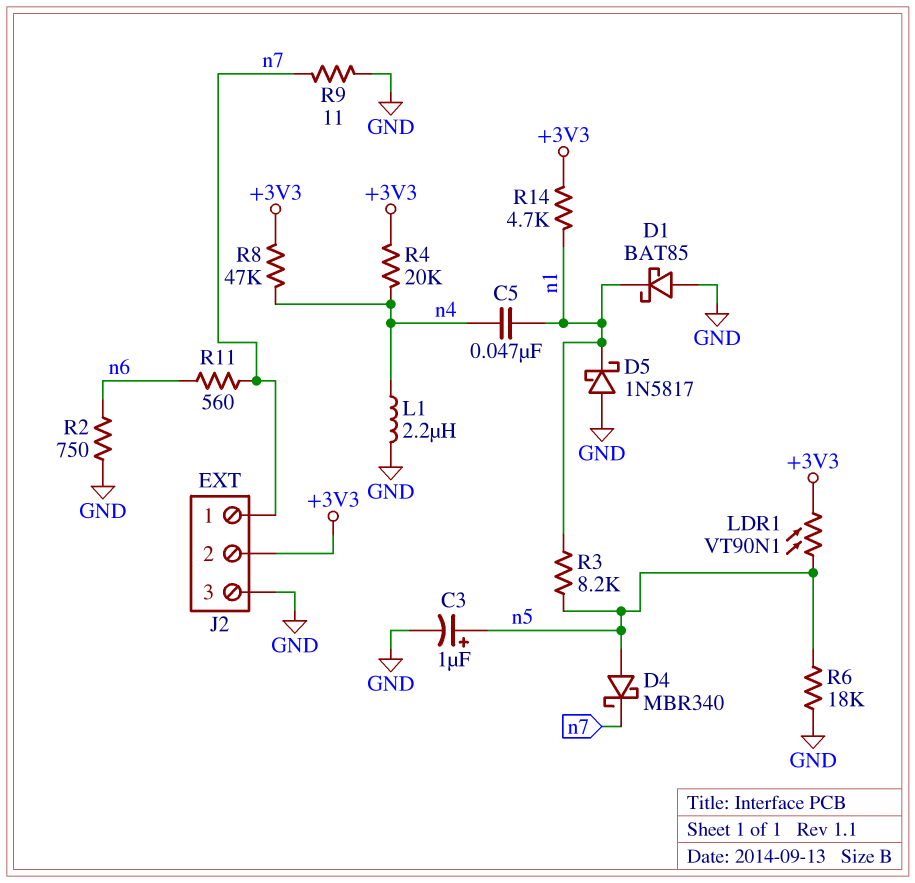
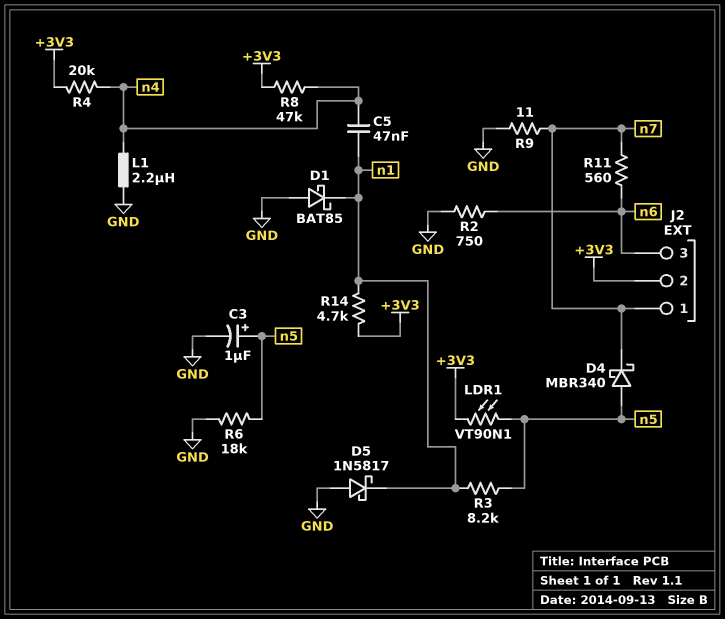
J2 pin 3: GND -> n6

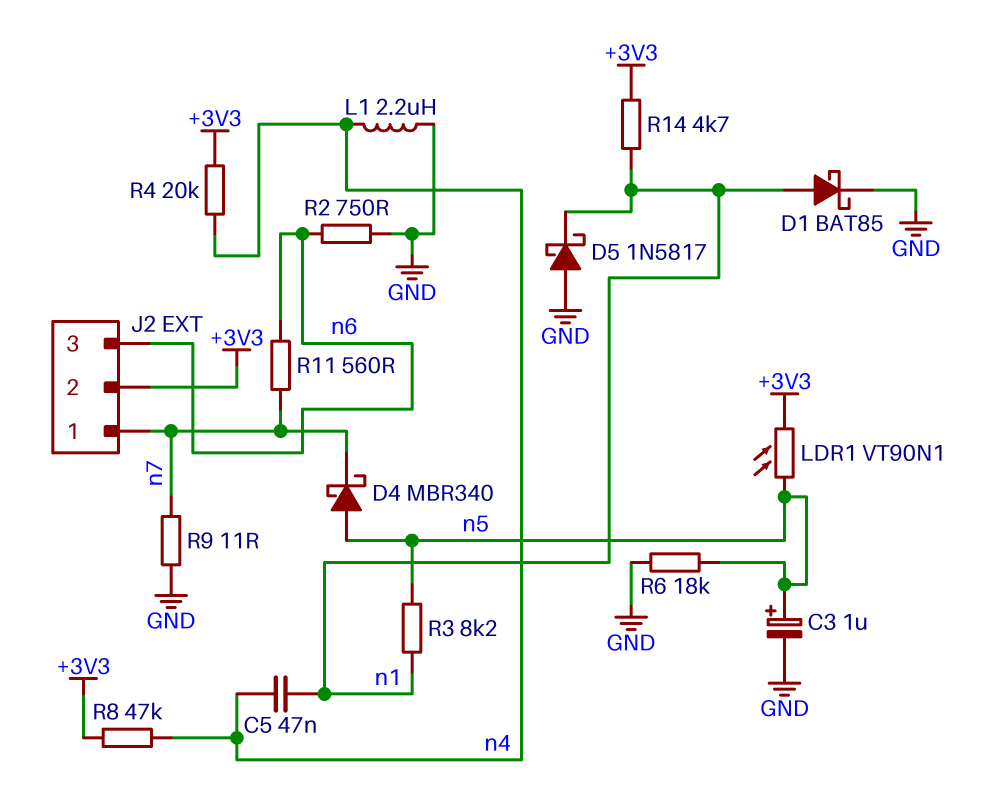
D1: schottky BAT85 (A GND, K n1) -> schottky BAT85 (A n1, K GND)

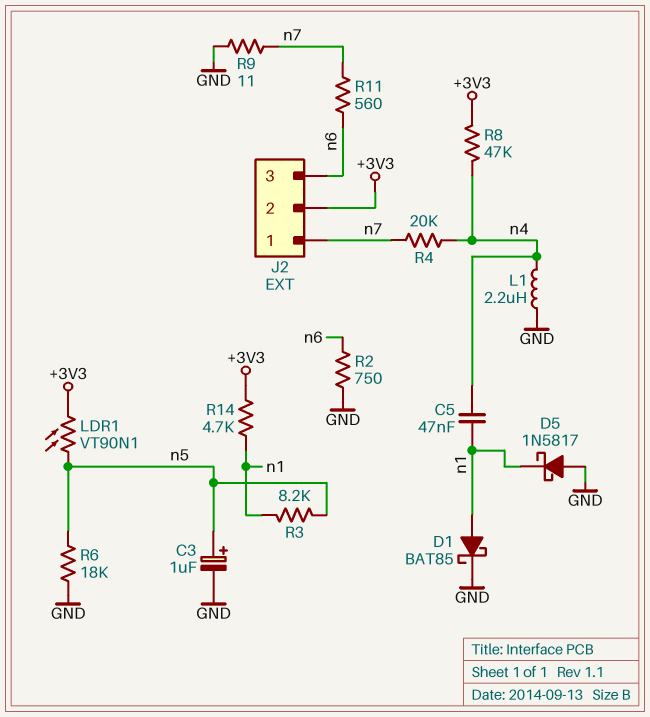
D4: schottky MBR340 (A n5, K n7) -> none
R4: 20k (+3V3, n4) -> 20k (n4, n7)

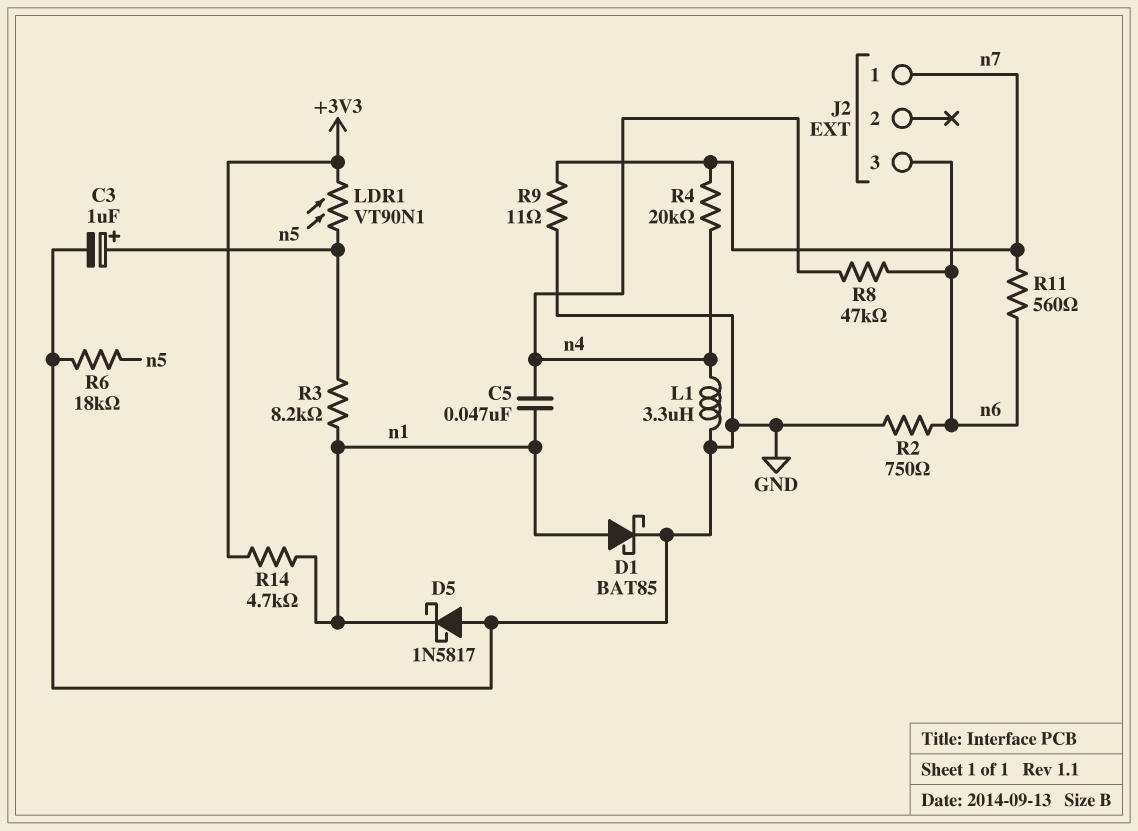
J2 pin 2: +3V3 -> none
L1: 2.2uH (GND, n4) -> 3.3uH (GND, n4)
R8: 47k (+3V3, n4) -> 47k (n4, n6)

